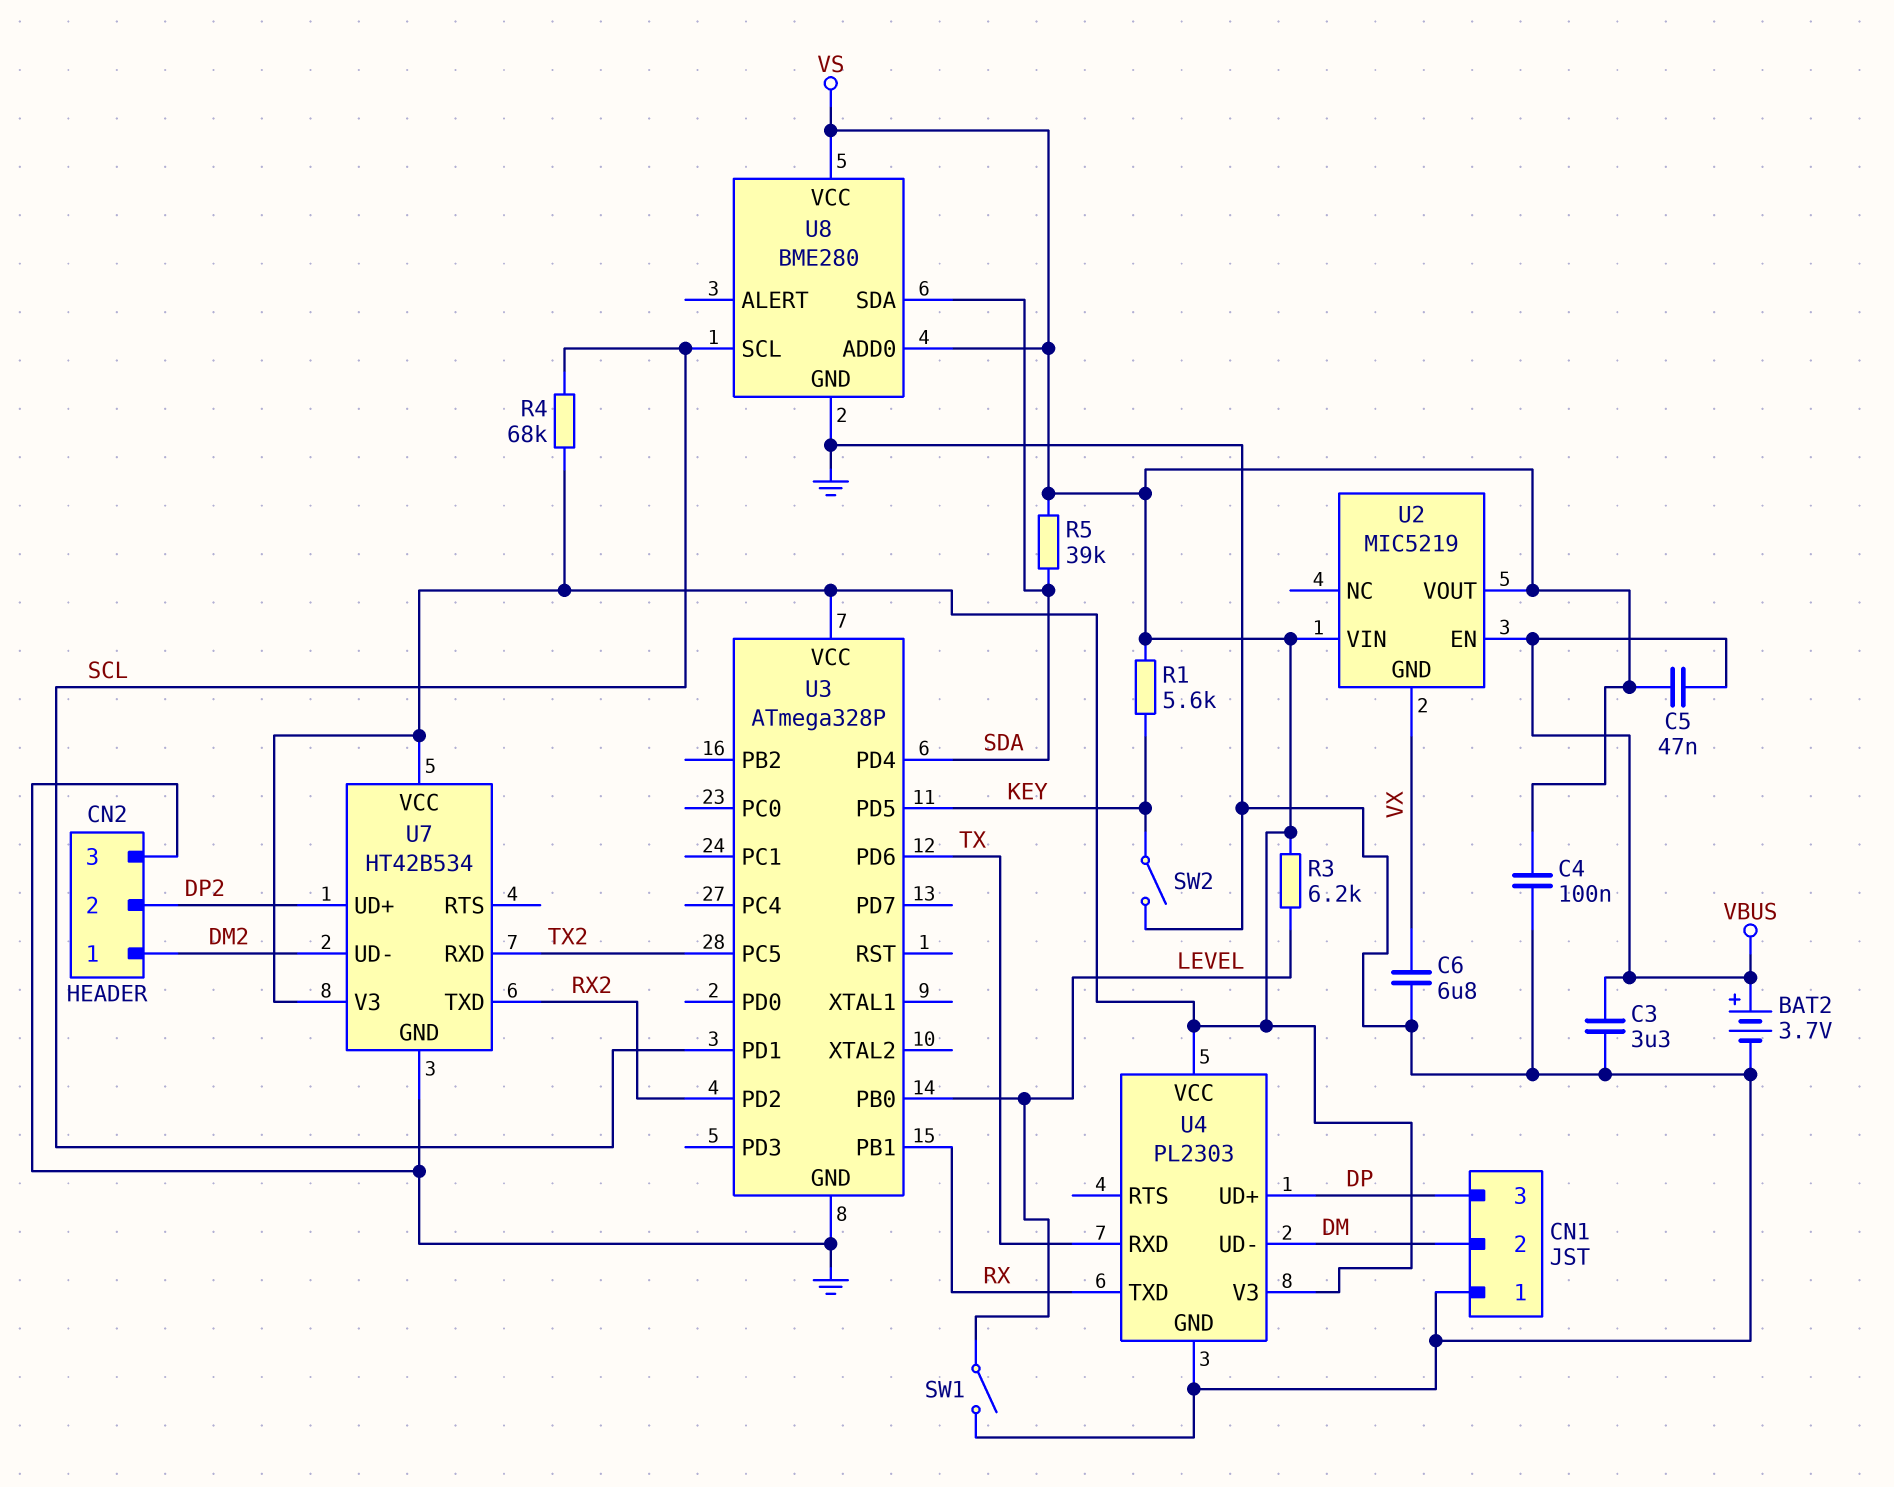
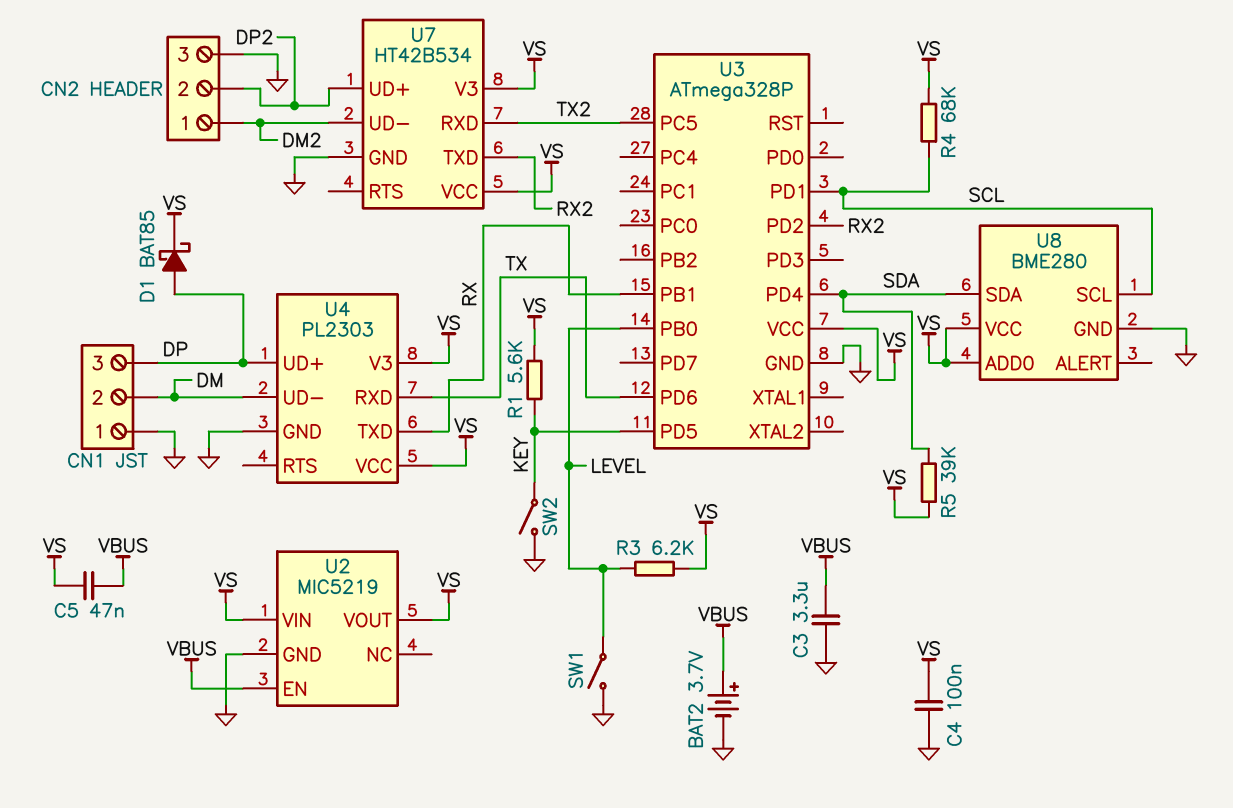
C6: 6.8uF (GND, VX) -> none
D1: none -> schottky BAT85 (A DP, K VS)
U2 pin GND: VX -> GND

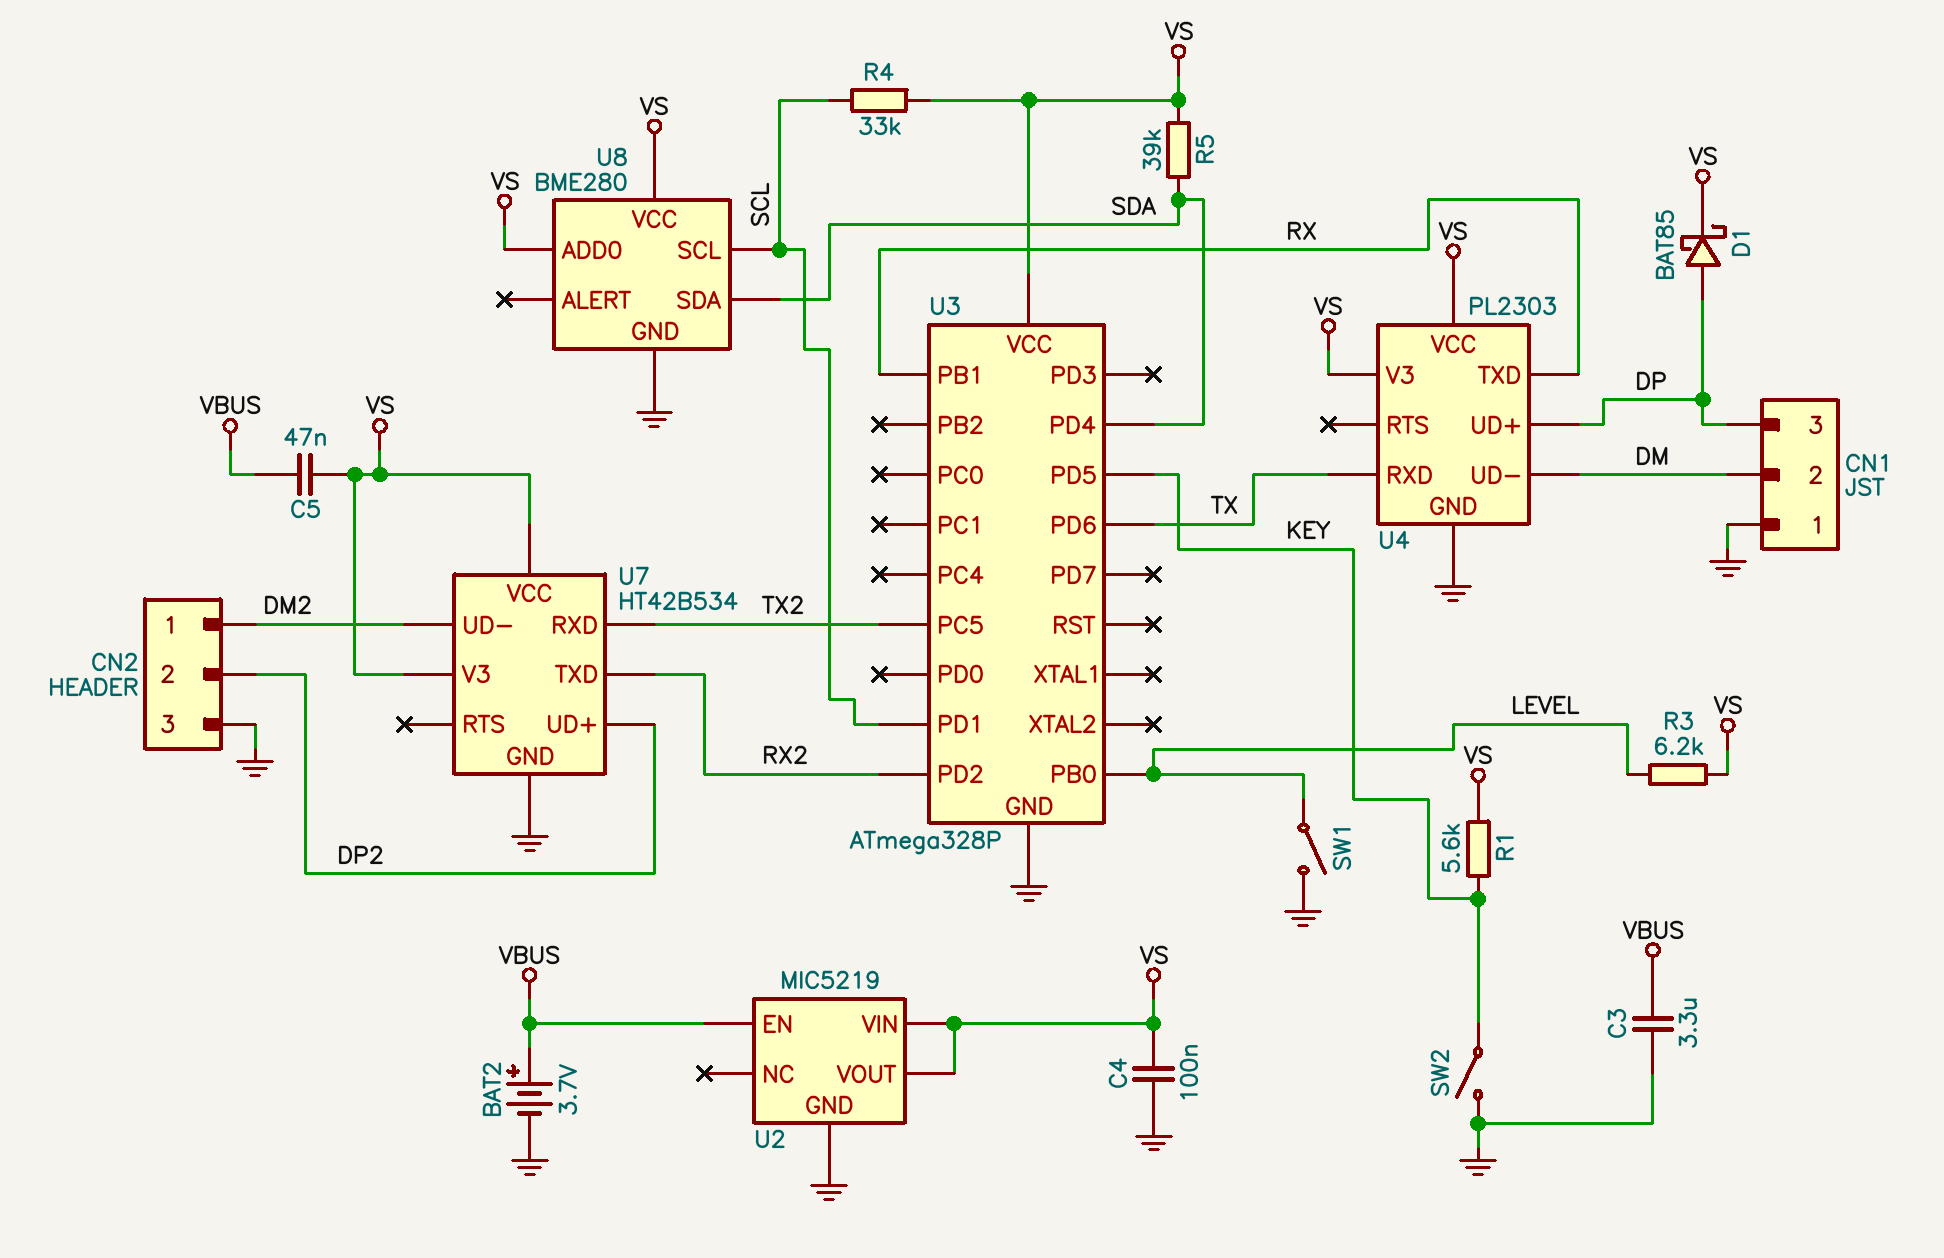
R4: 68k (SCL, VS) -> 33k (SCL, VS)

